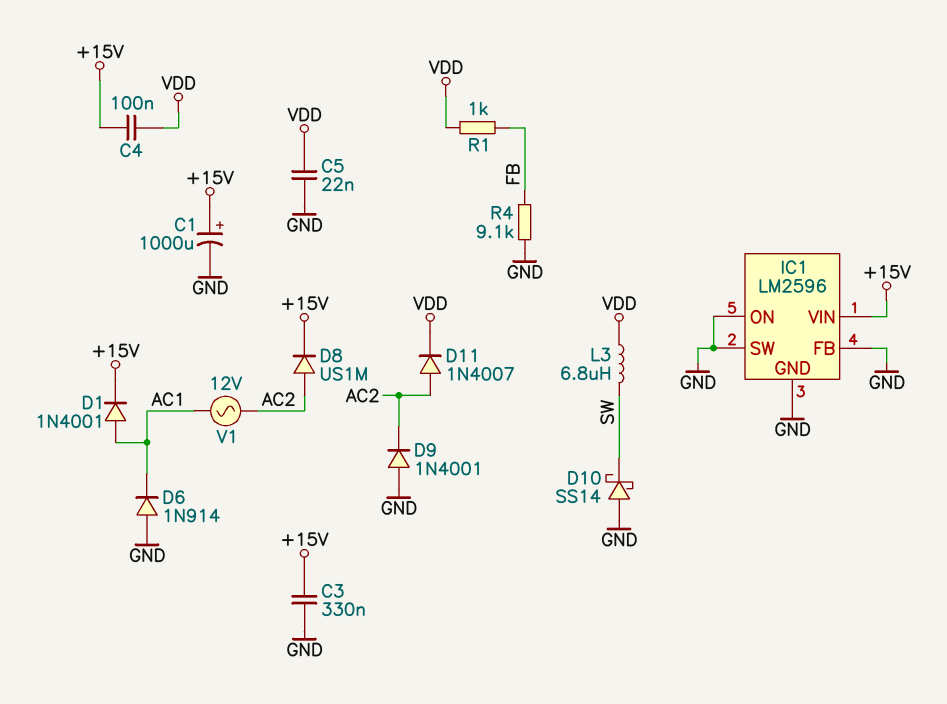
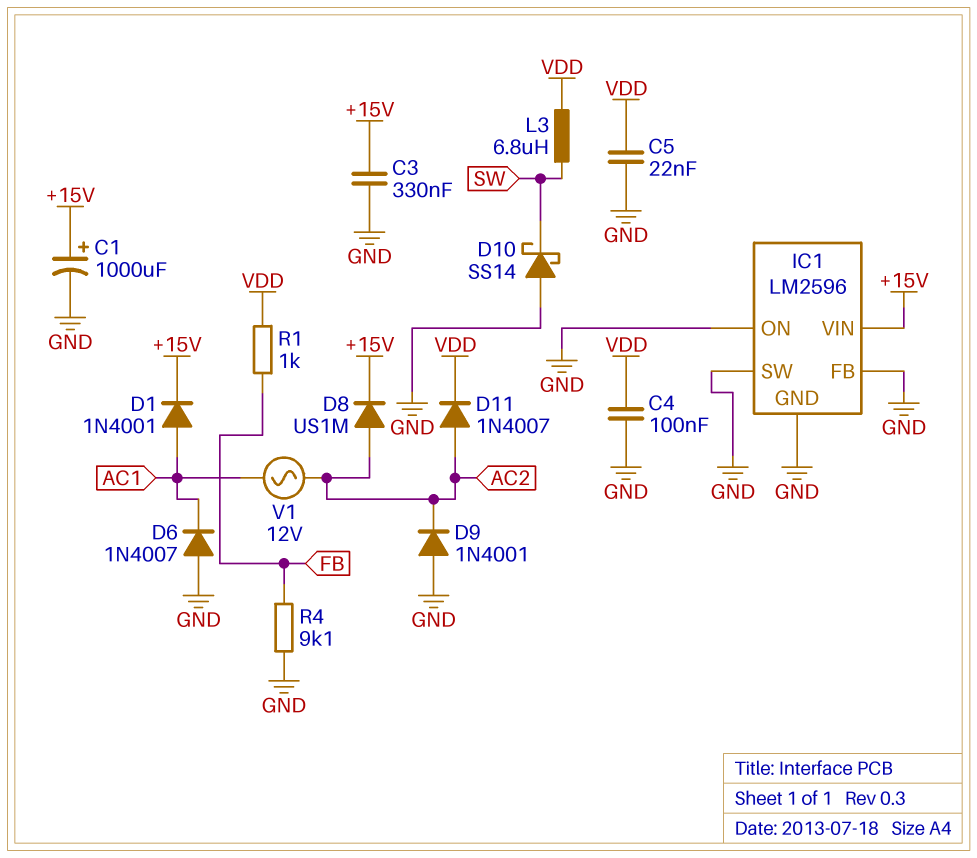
C4: 100nF (+15V, VDD) -> 100nF (GND, VDD)
D6: diode 1N914 (A GND, K AC1) -> diode 1N4007 (A GND, K AC1)

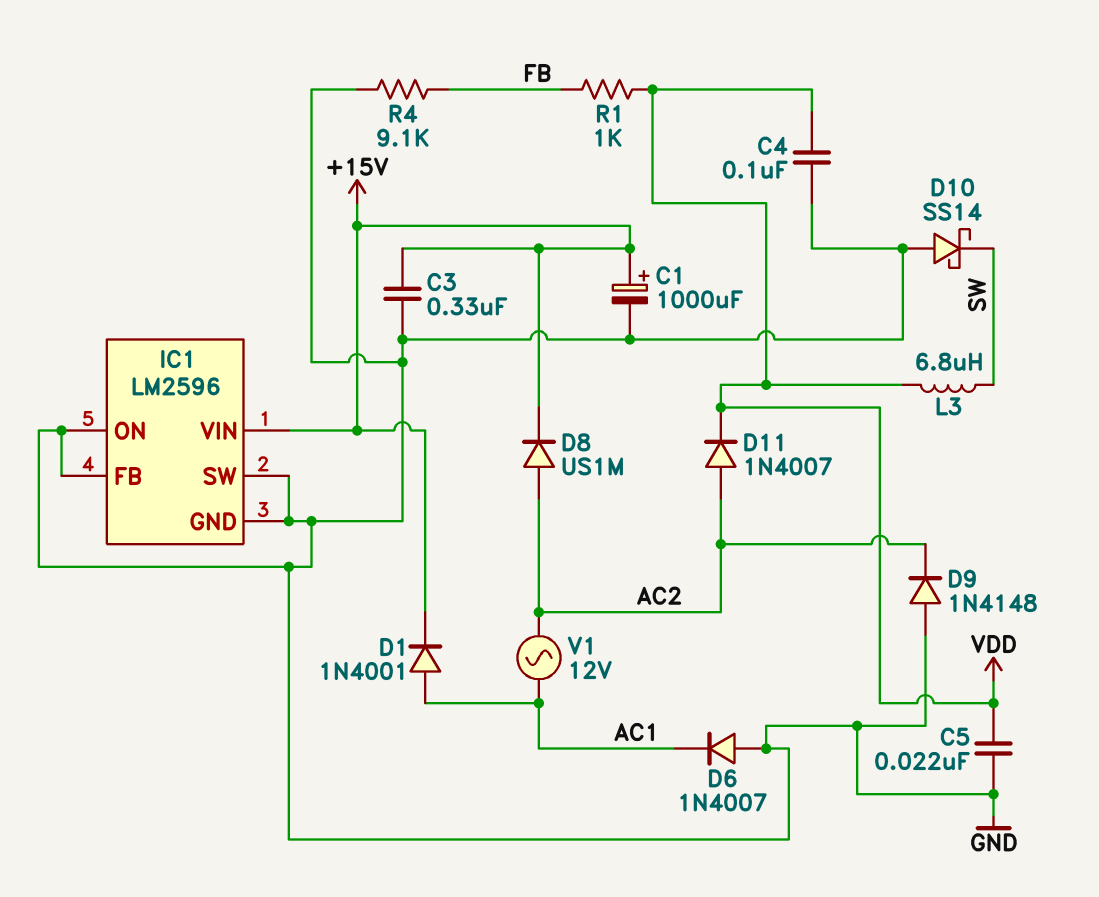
D9: diode 1N4001 (A GND, K AC2) -> diode 1N4148 (A GND, K AC2)

